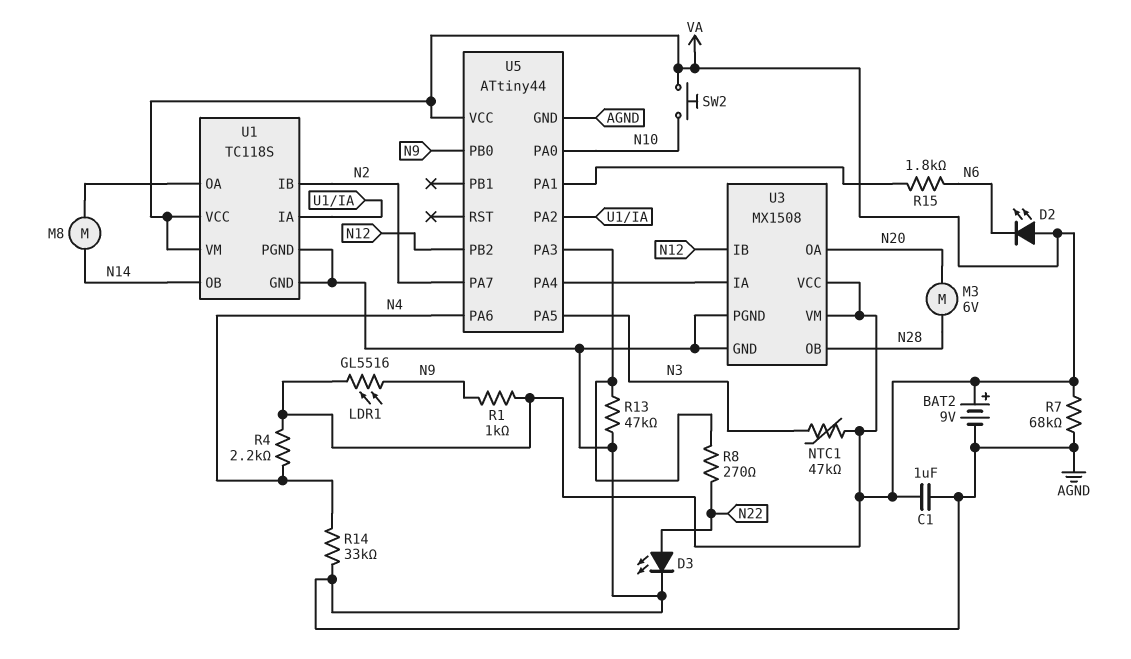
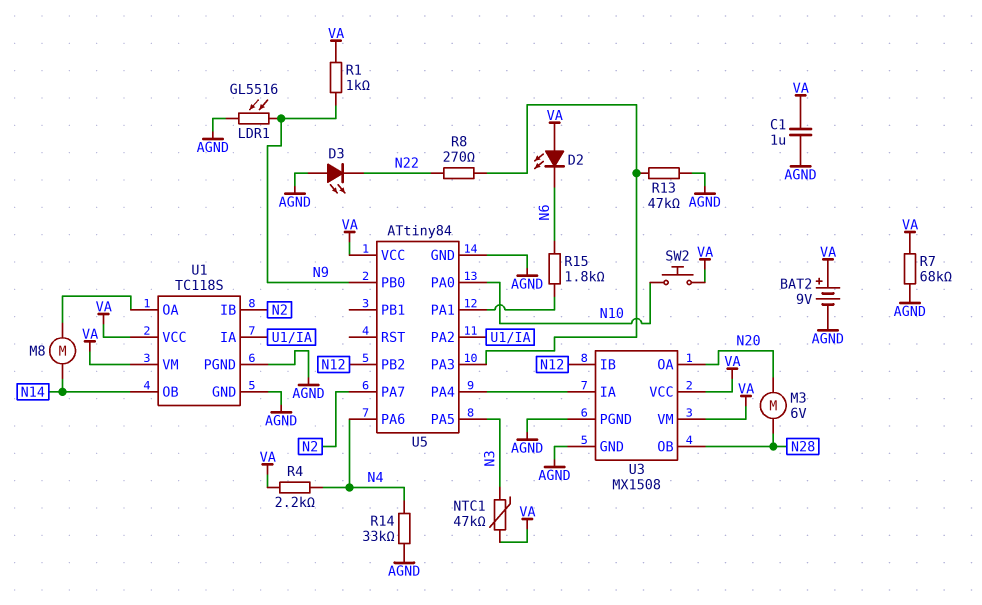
D3: LED (A N22, K AGND) -> LED (A AGND, K N22)
LDR1: GL5516 (N9, VA) -> GL5516 (AGND, N9)
U5: ATtiny44 -> ATtiny84

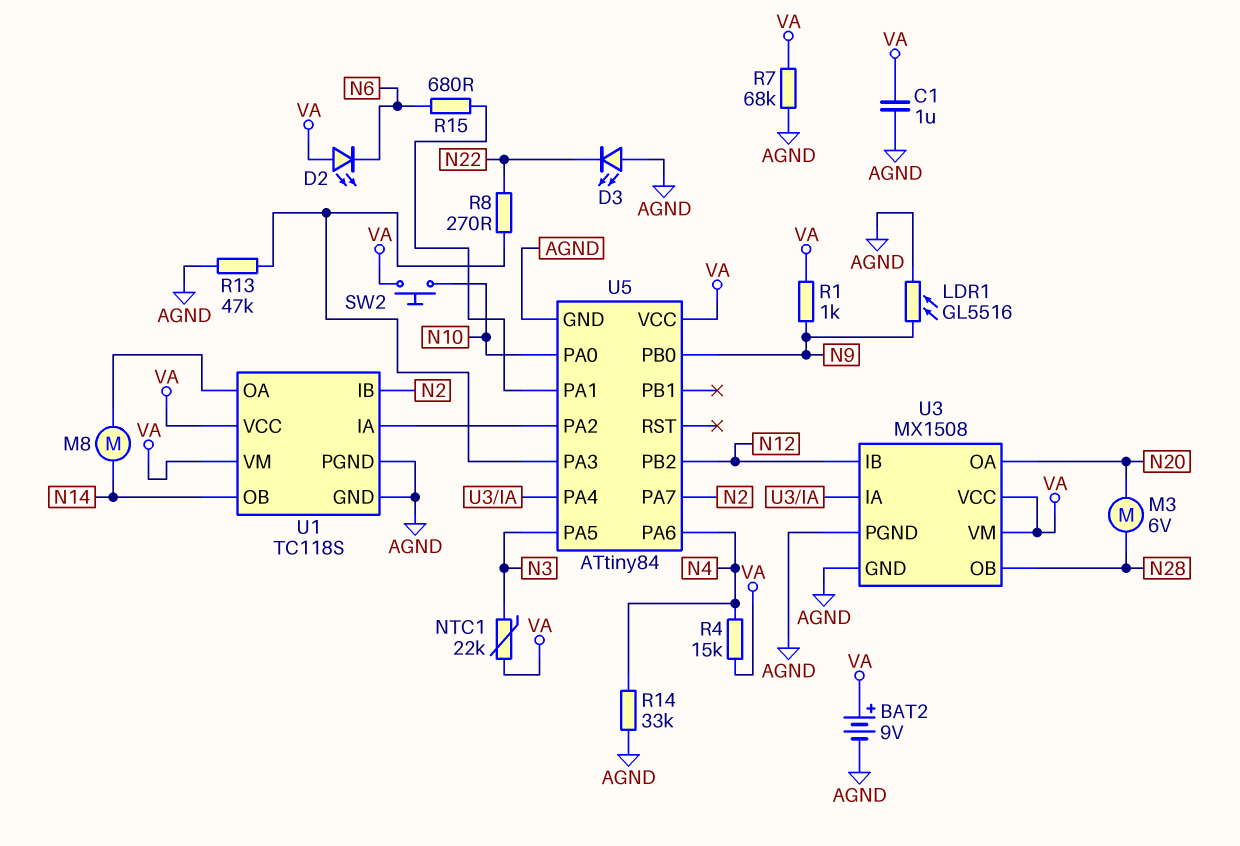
NTC1: 47k (N3, VA) -> 22k (N3, VA)
R4: 2.2k (N4, VA) -> 15k (N4, VA)
R15: 1.8k (N6, U5/PA1) -> 680 (N6, U5/PA1)

